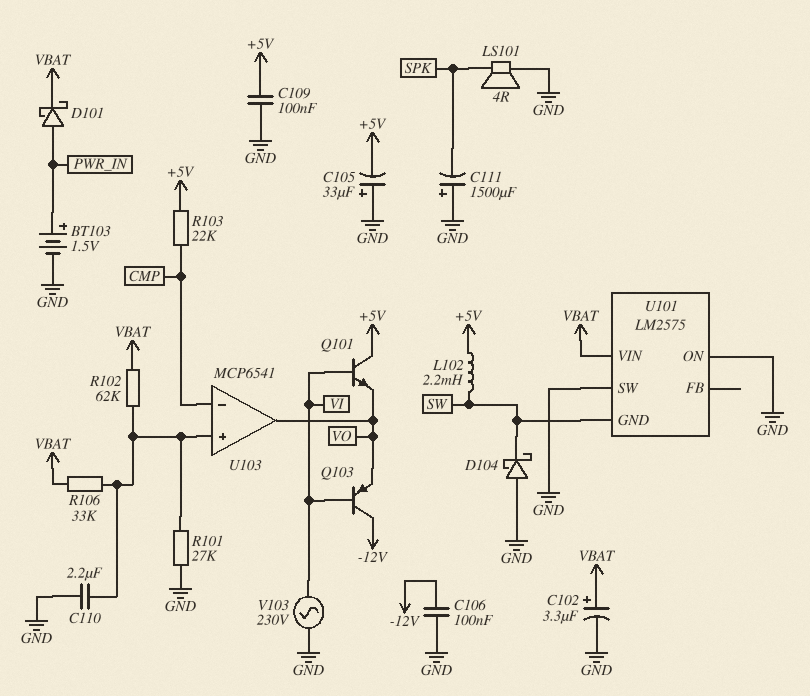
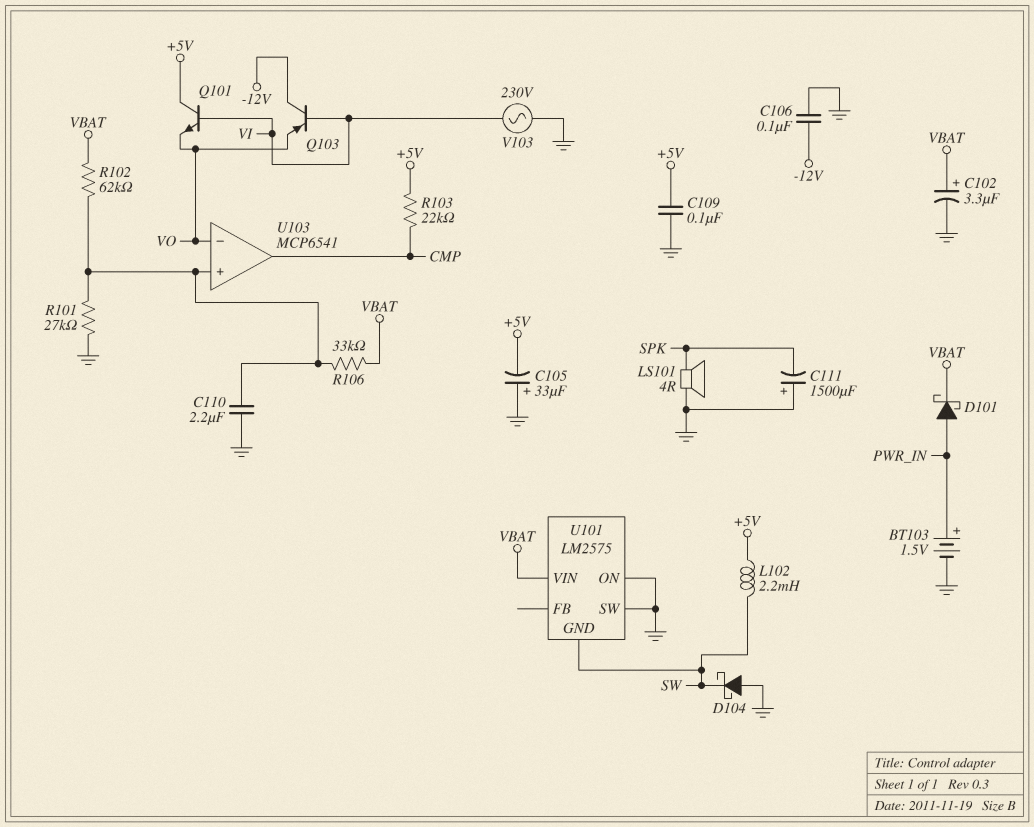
U103 pin in-: CMP -> VO
U103 pin out: VO -> CMP

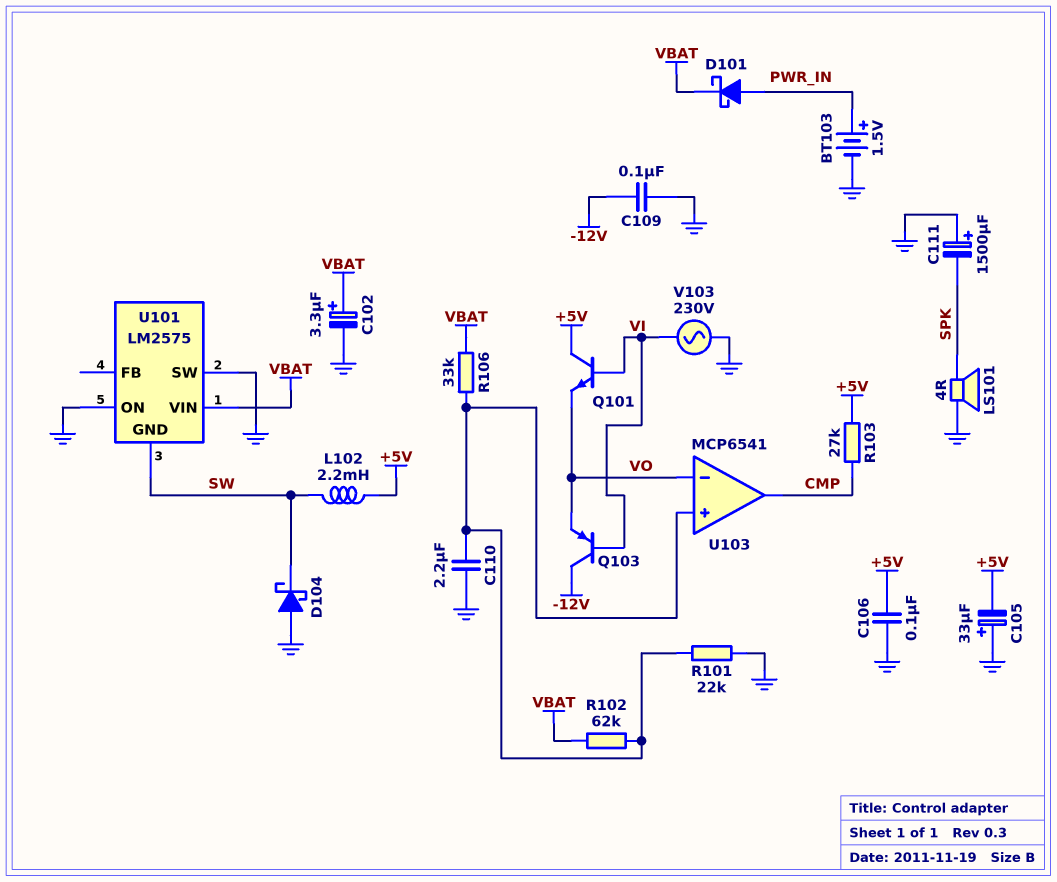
C106: 100nF (-12V, GND) -> 100nF (+5V, GND)
C109: 100nF (+5V, GND) -> 100nF (-12V, GND)
R101: 27k (GND, U103/in+) -> 22k (GND, U103/in+)
R103: 22k (+5V, CMP) -> 27k (+5V, CMP)

